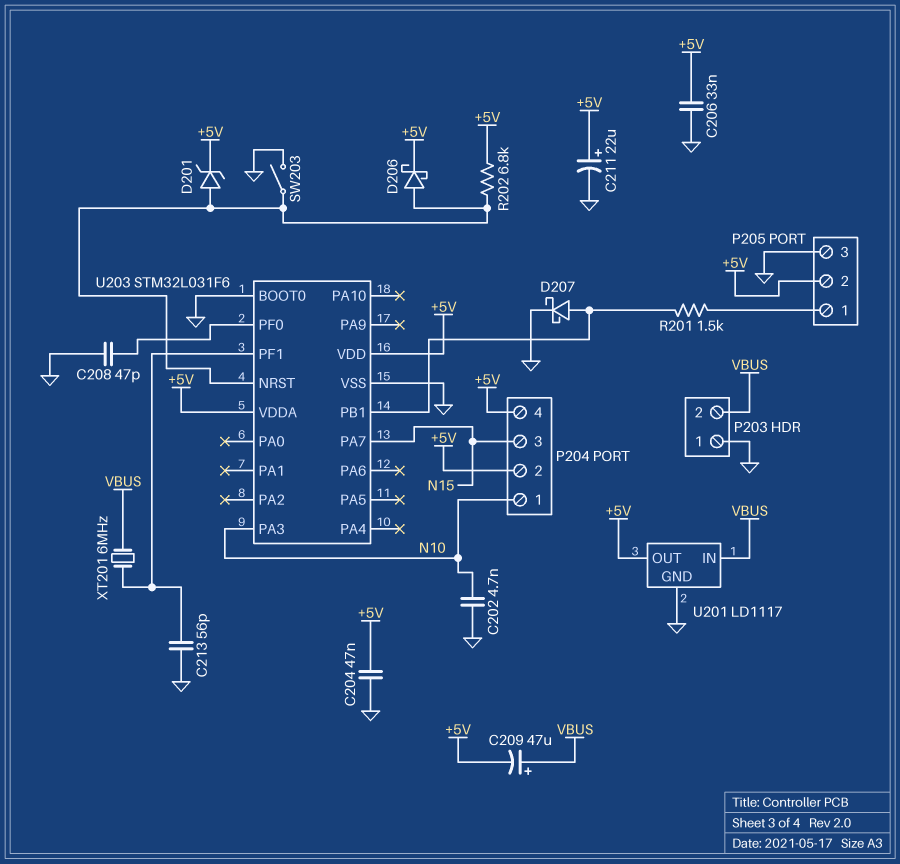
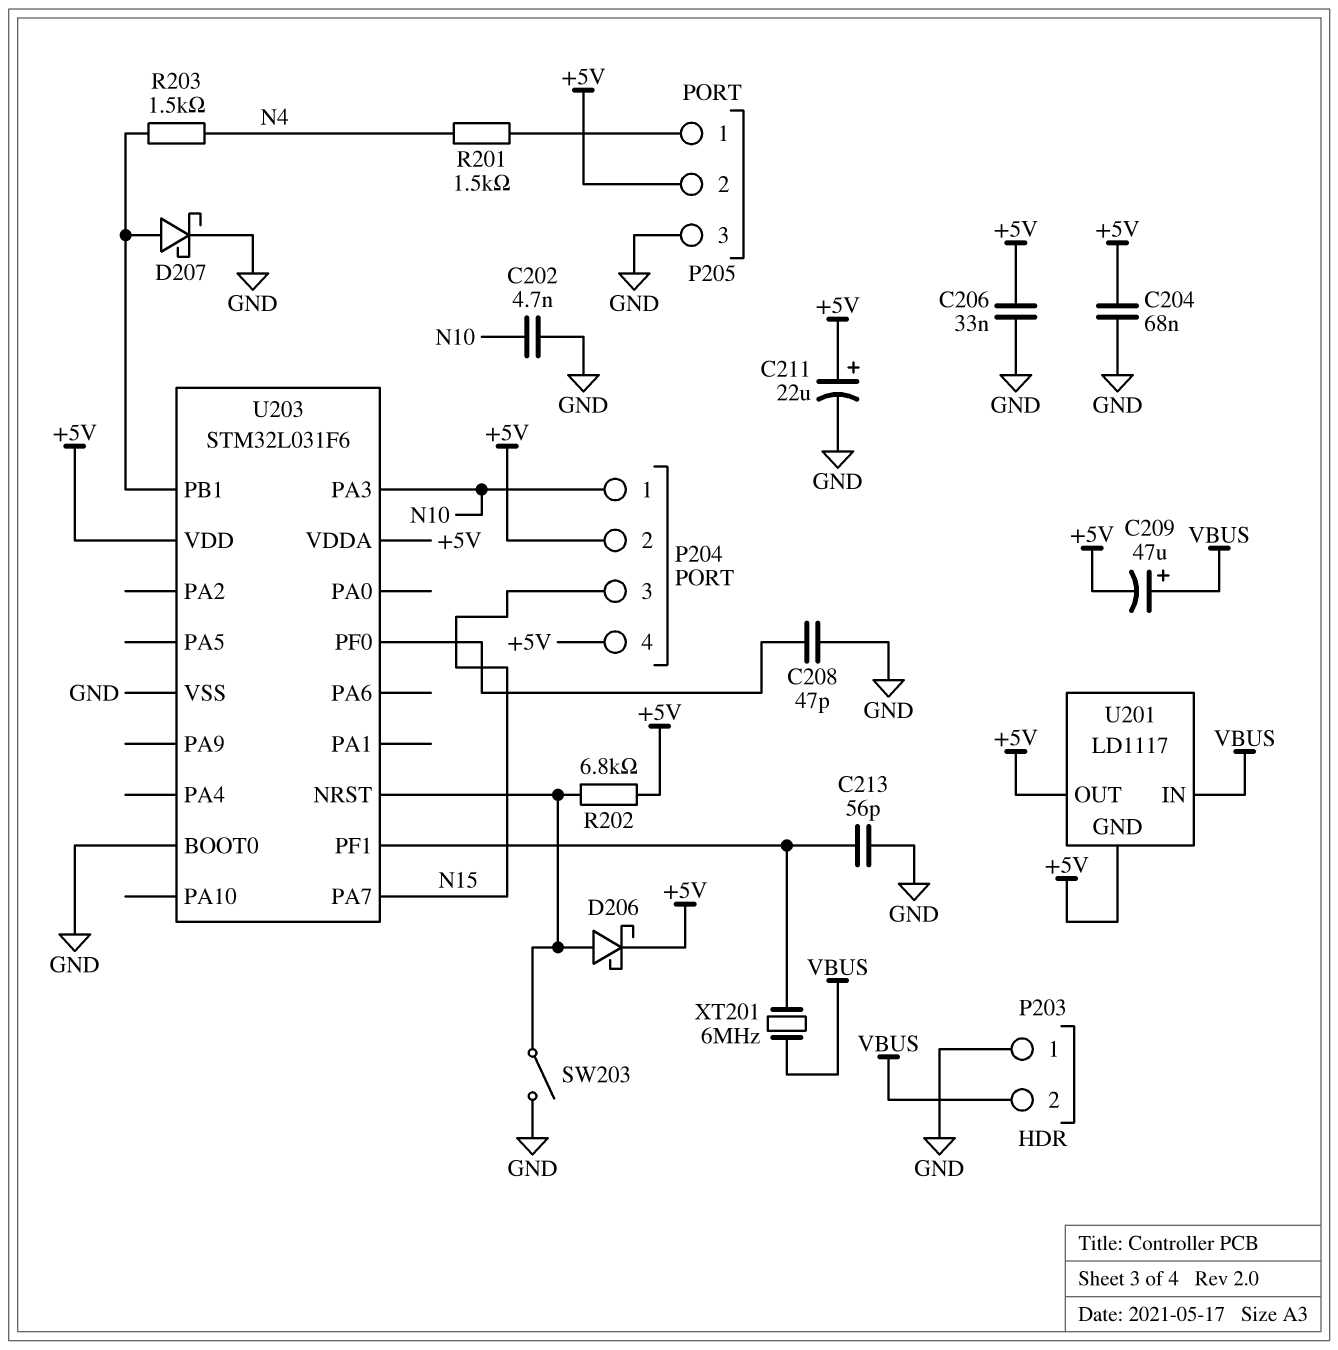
C204: 47nF (+5V, GND) -> 68nF (+5V, GND)
D201: zener (A U203/NRST, K +5V) -> none
R201: 1.5k (P205/1, U203/PB1) -> 1.5k (N4, P205/1)
R203: none -> 1.5k (N4, U203/PB1)
U201 pin GND: GND -> +5V

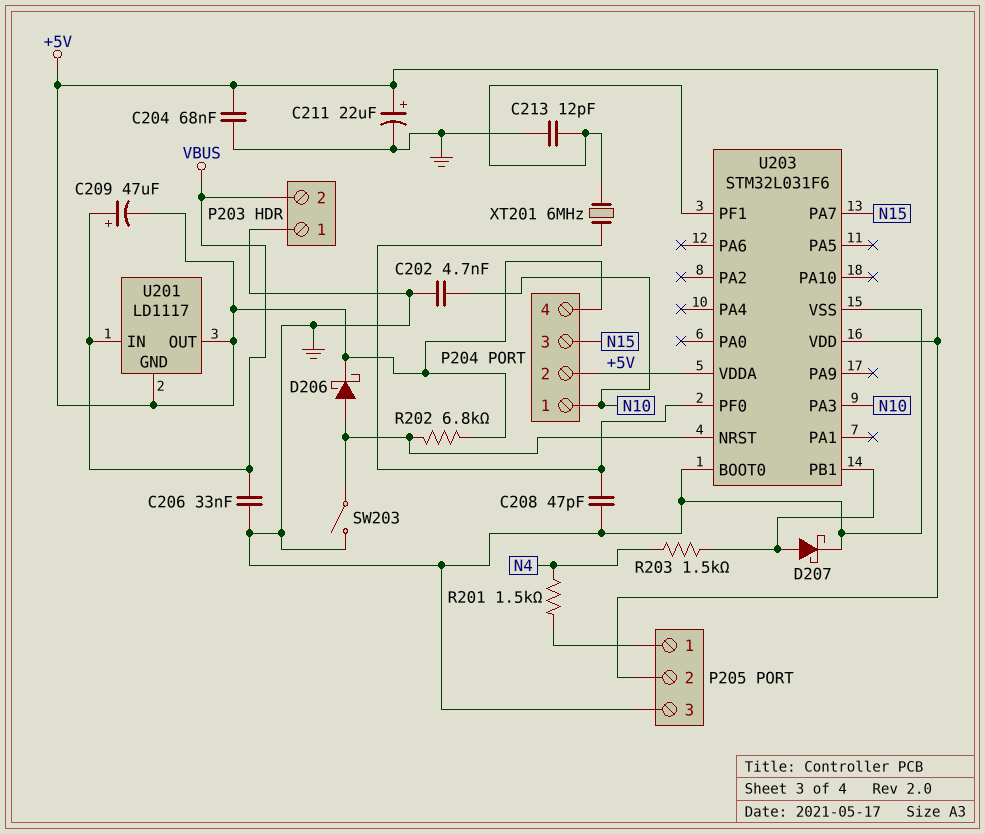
C206: 33nF (+5V, GND) -> 33nF (GND, VBUS)
C213: 56pF (GND, U203/PF1) -> 12pF (GND, U203/PF1)
XT201: 6MHz (U203/PF1, VBUS) -> 6MHz (U203/PF0, U203/PF1)

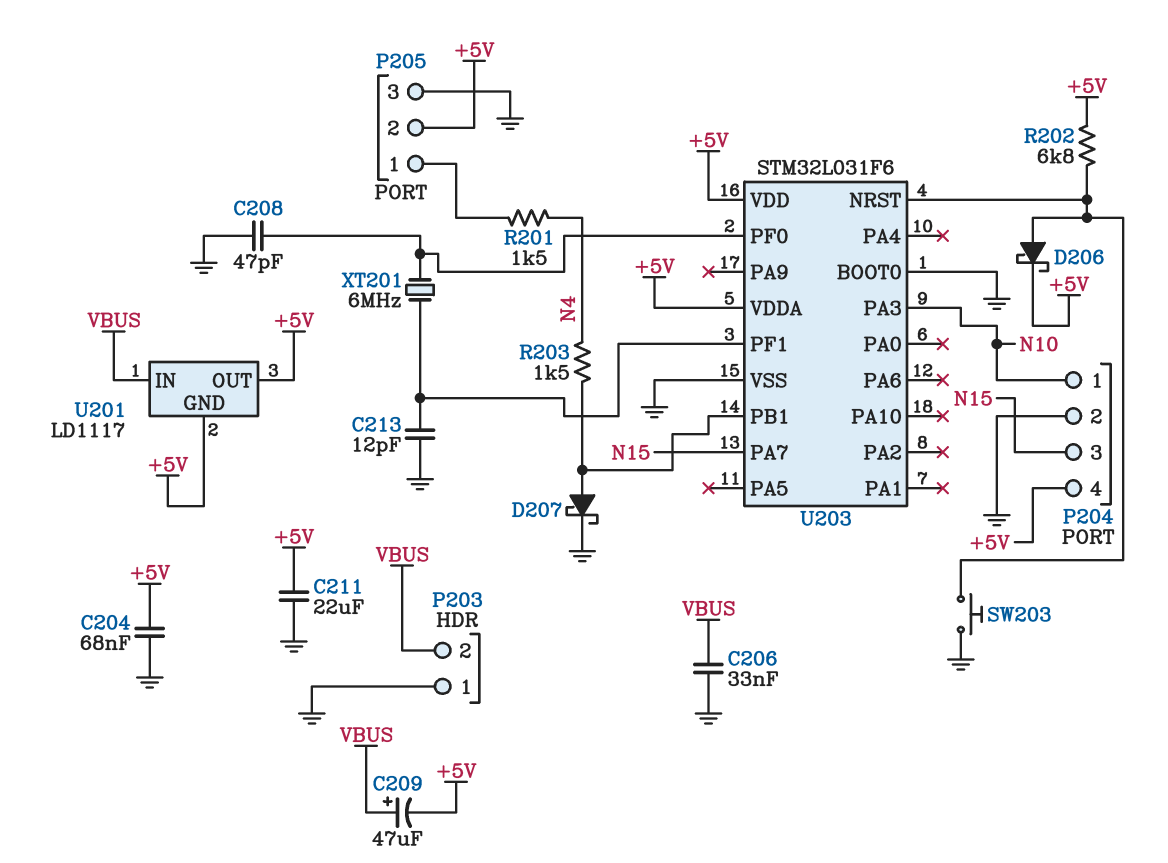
C202: 4.7nF (GND, N10) -> none
C211: 22uF (plus +5V, minus GND) -> 22uF (+5V, GND)
P204 pin 2: +5V -> GND
SW203: switch (GND, U203/NRST) -> button (GND, U203/NRST)

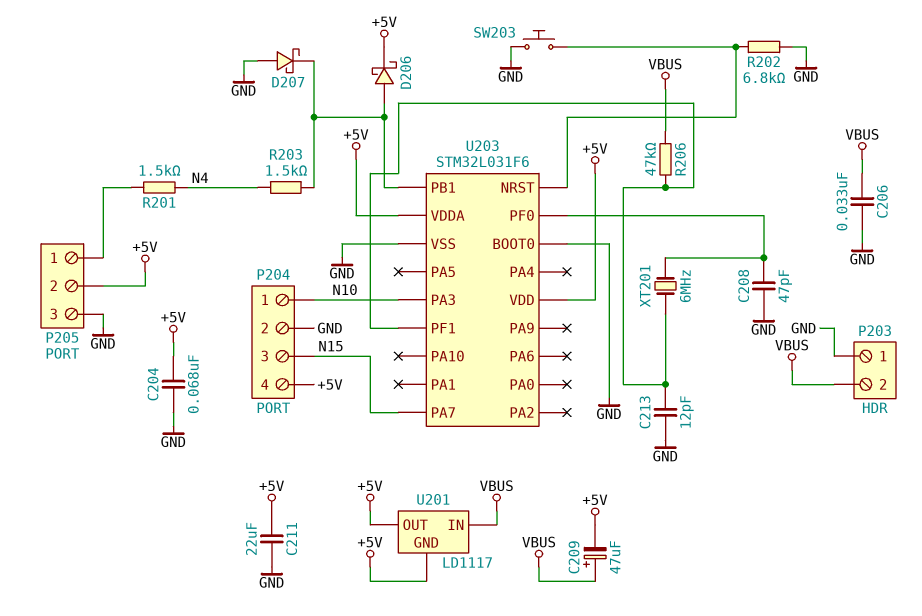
D206: schottky (A U203/NRST, K +5V) -> schottky (A U203/PB1, K +5V)
D207: schottky (A U203/PB1, K GND) -> schottky (A GND, K U203/PB1)
R202: 6.8k (+5V, U203/NRST) -> 6.8k (GND, U203/NRST)
R206: none -> 47k (U203/PF1, VBUS)

